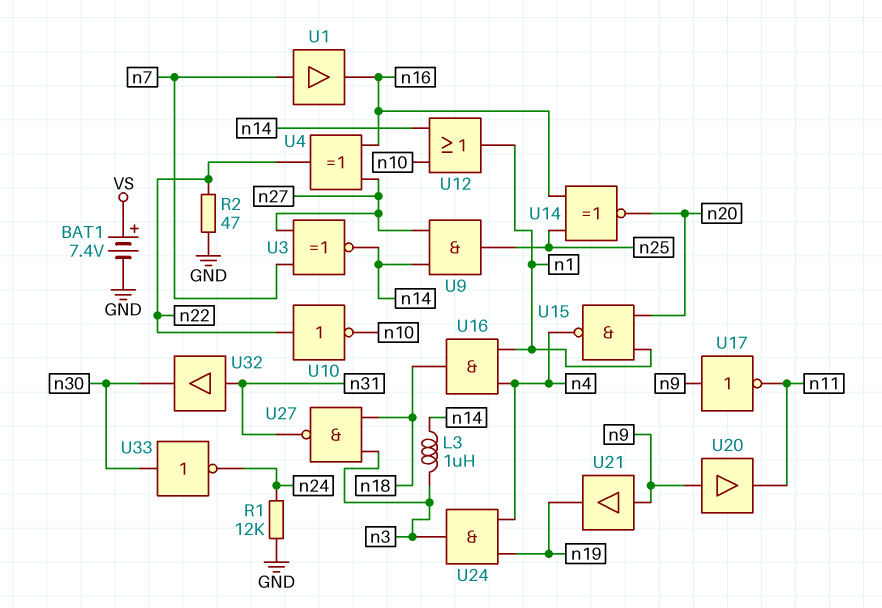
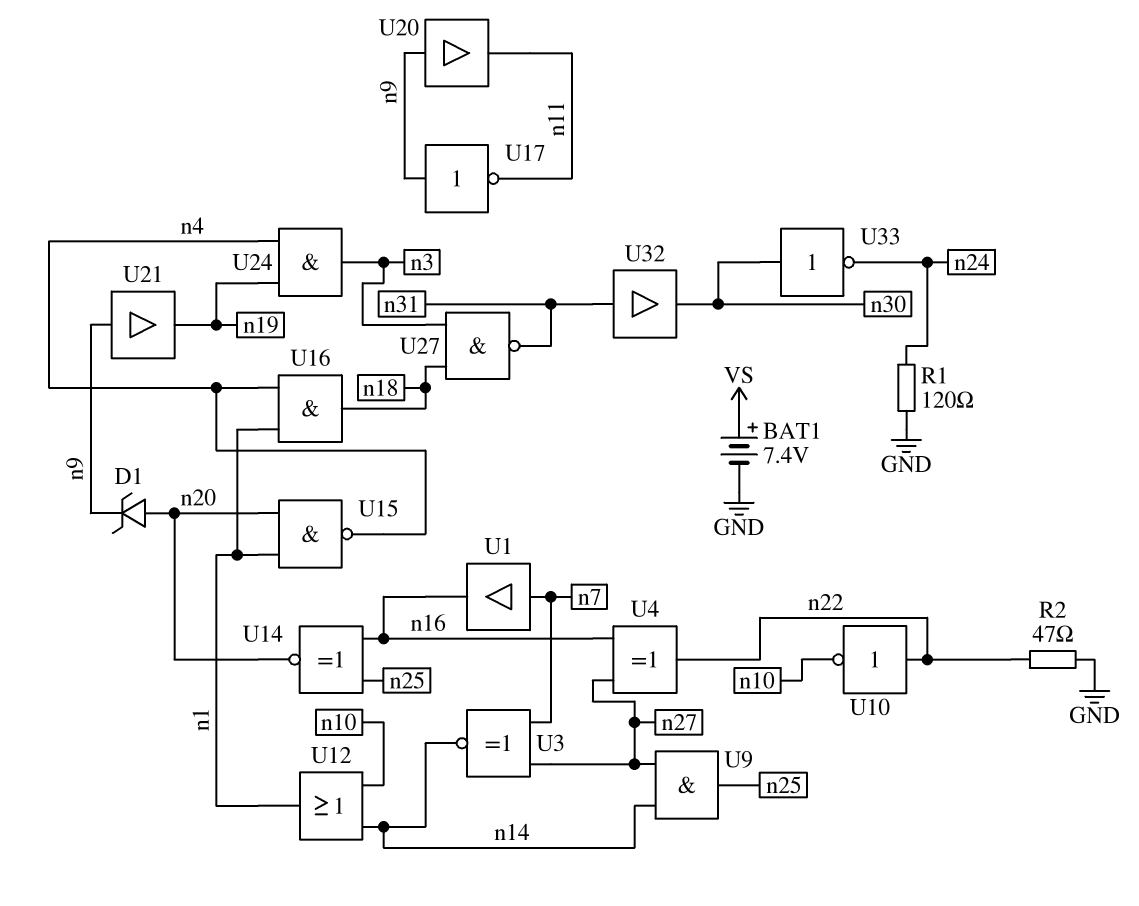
D1: none -> zener (A n20, K n9)
L3: 1uH (n3, n14) -> none
R1: 12k (GND, n24) -> 120 (GND, n24)

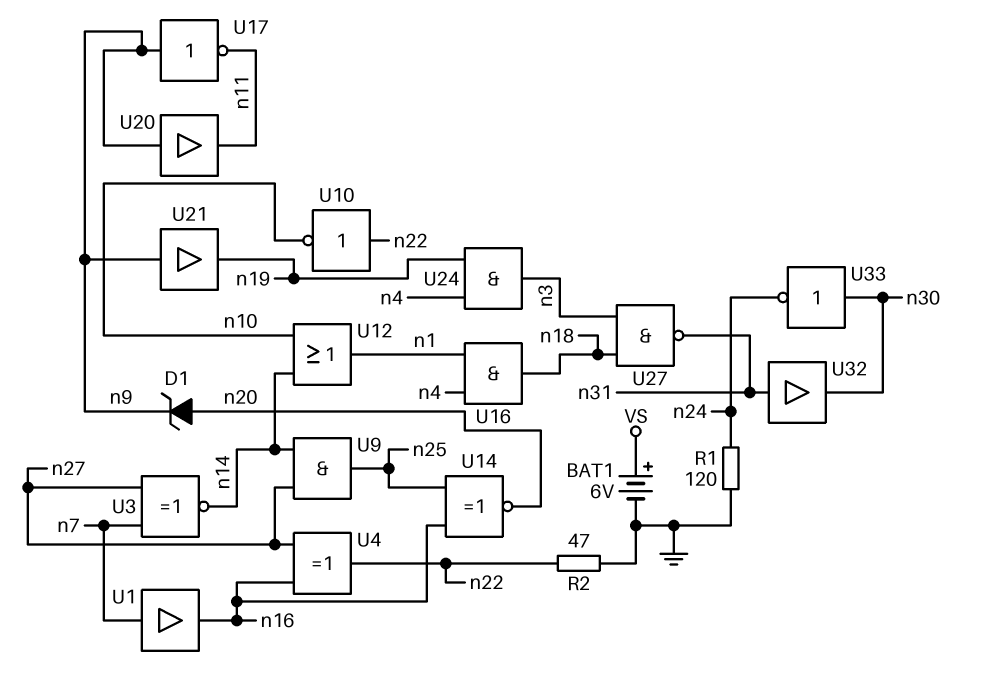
BAT1: 7.4V (plus VS, minus GND) -> 6V (plus VS, minus GND)
U15: NAND (in n1, in n20, out n4) -> none

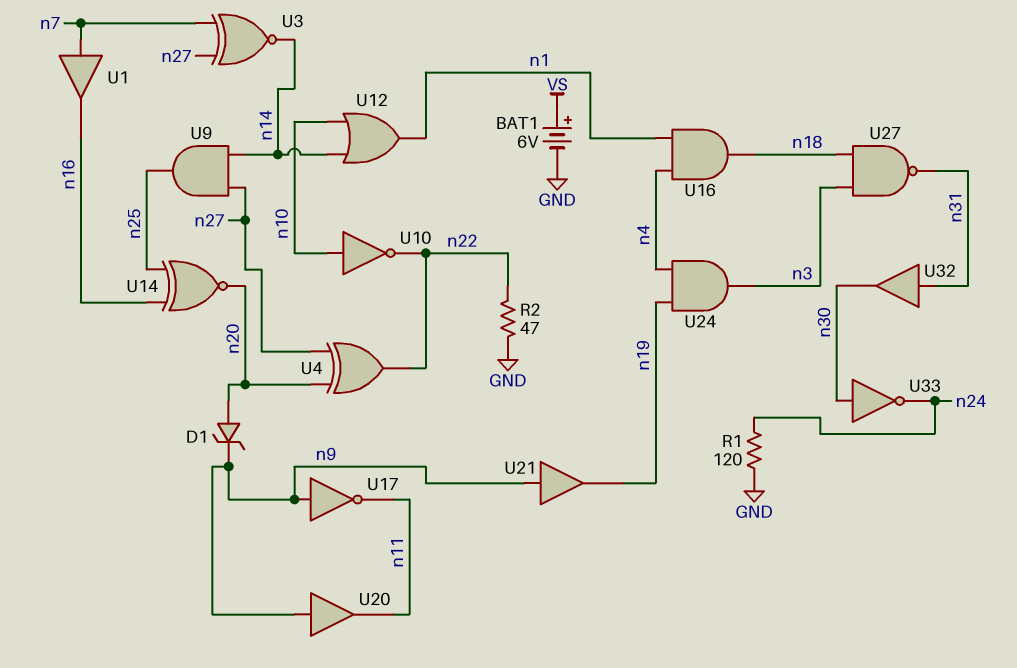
U4: XOR (in n16, in n27, out n22) -> XOR (in n20, in n27, out n22)
U10: NOT (in n22, out n10) -> NOT (in n10, out n22)

